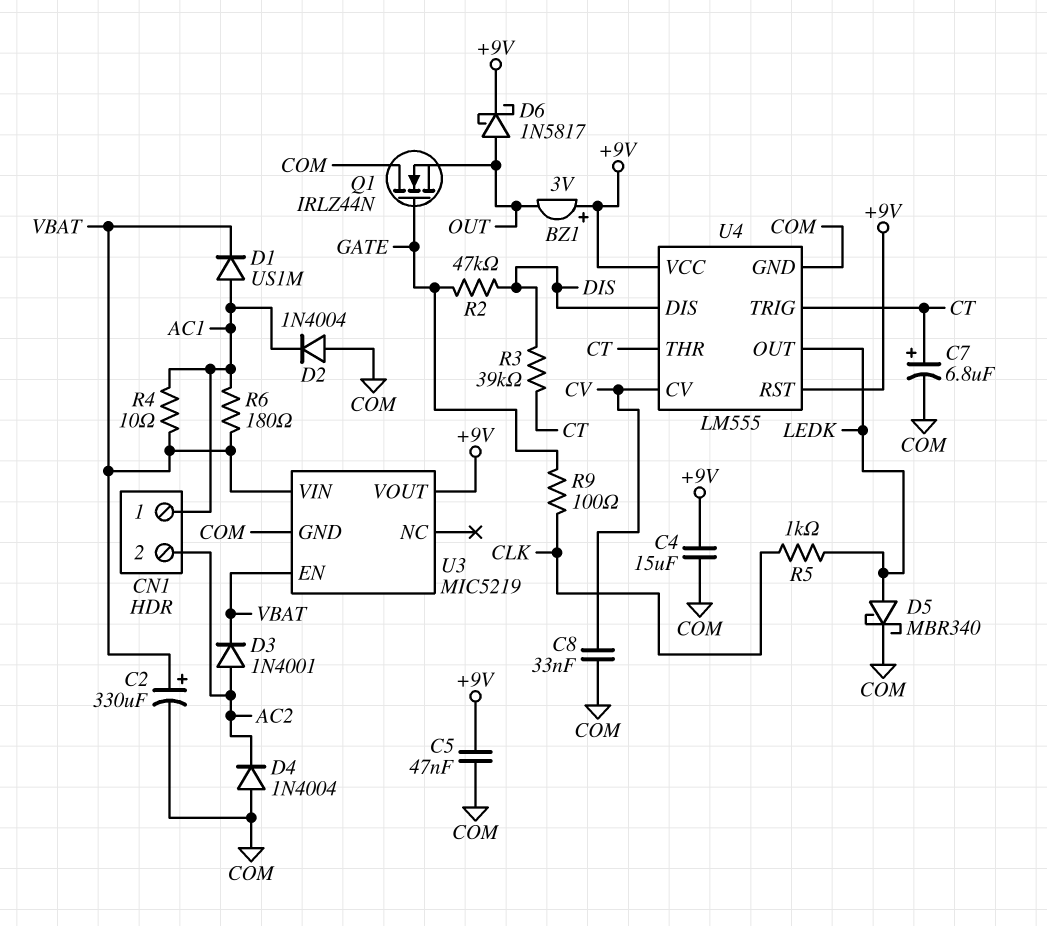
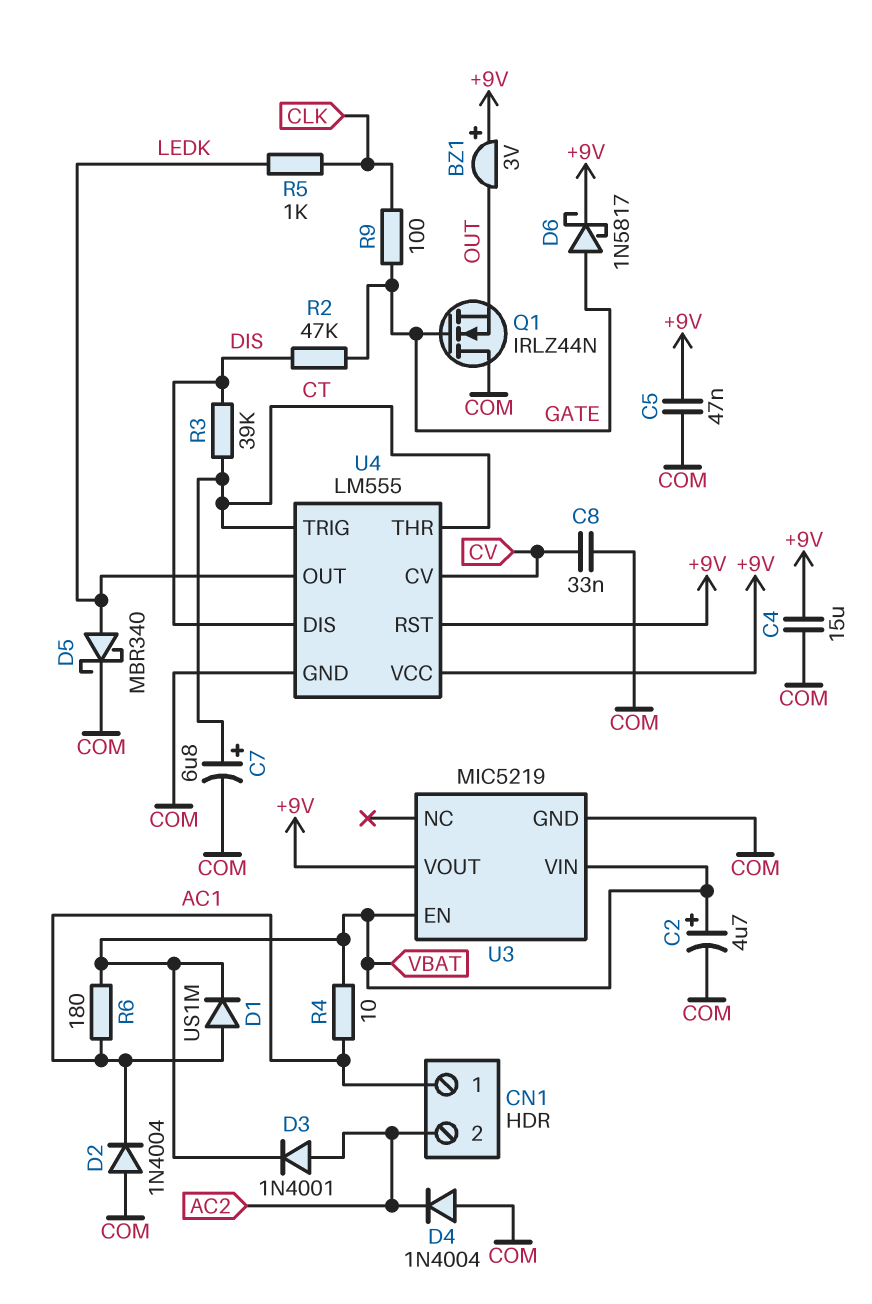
C2: 330uF (plus VBAT, minus COM) -> 4.7uF (plus VBAT, minus COM)
D6: schottky 1N5817 (A OUT, K +9V) -> schottky 1N5817 (A GATE, K +9V)

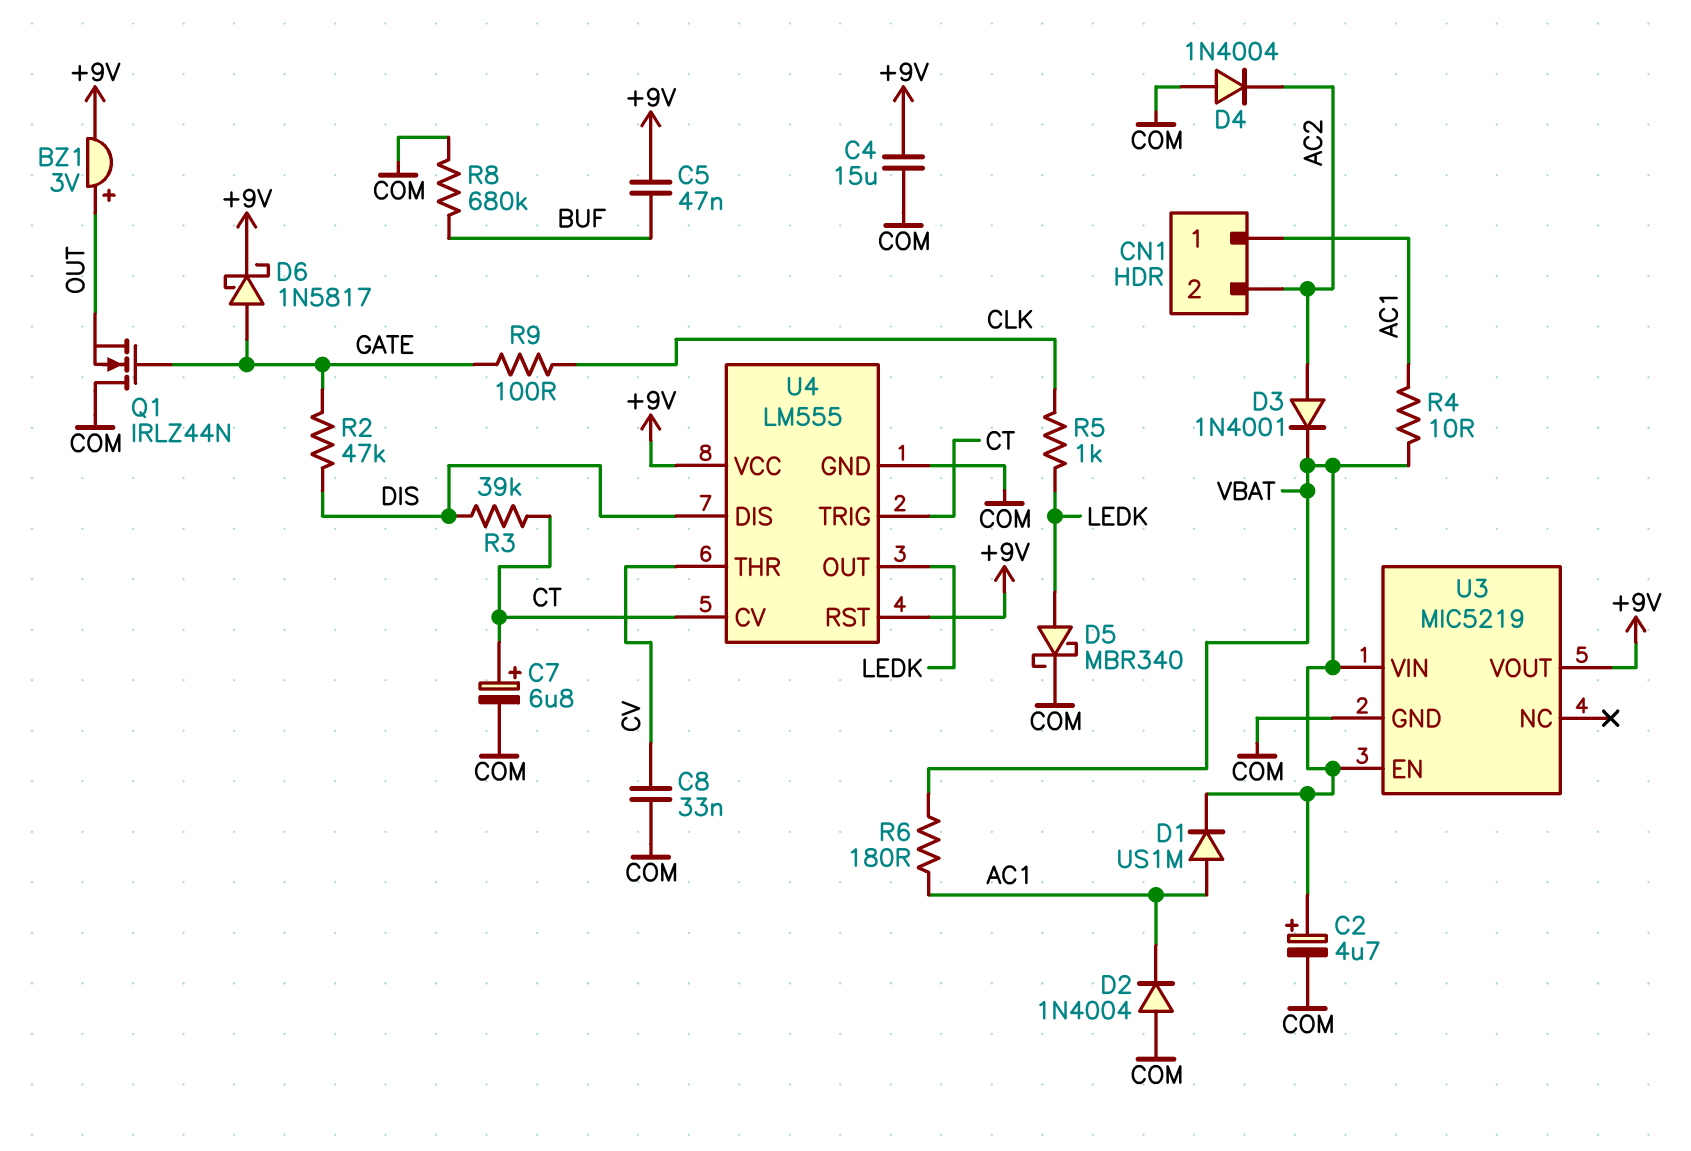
BZ1: buzzer 3V (plus +9V, minus OUT) -> buzzer 3V (plus OUT, minus +9V)
C5: 47nF (+9V, COM) -> 47nF (+9V, BUF)
R8: none -> 680k (BUF, COM)
U4 pin CV: CV -> CT
U4 pin THR: CT -> CV

